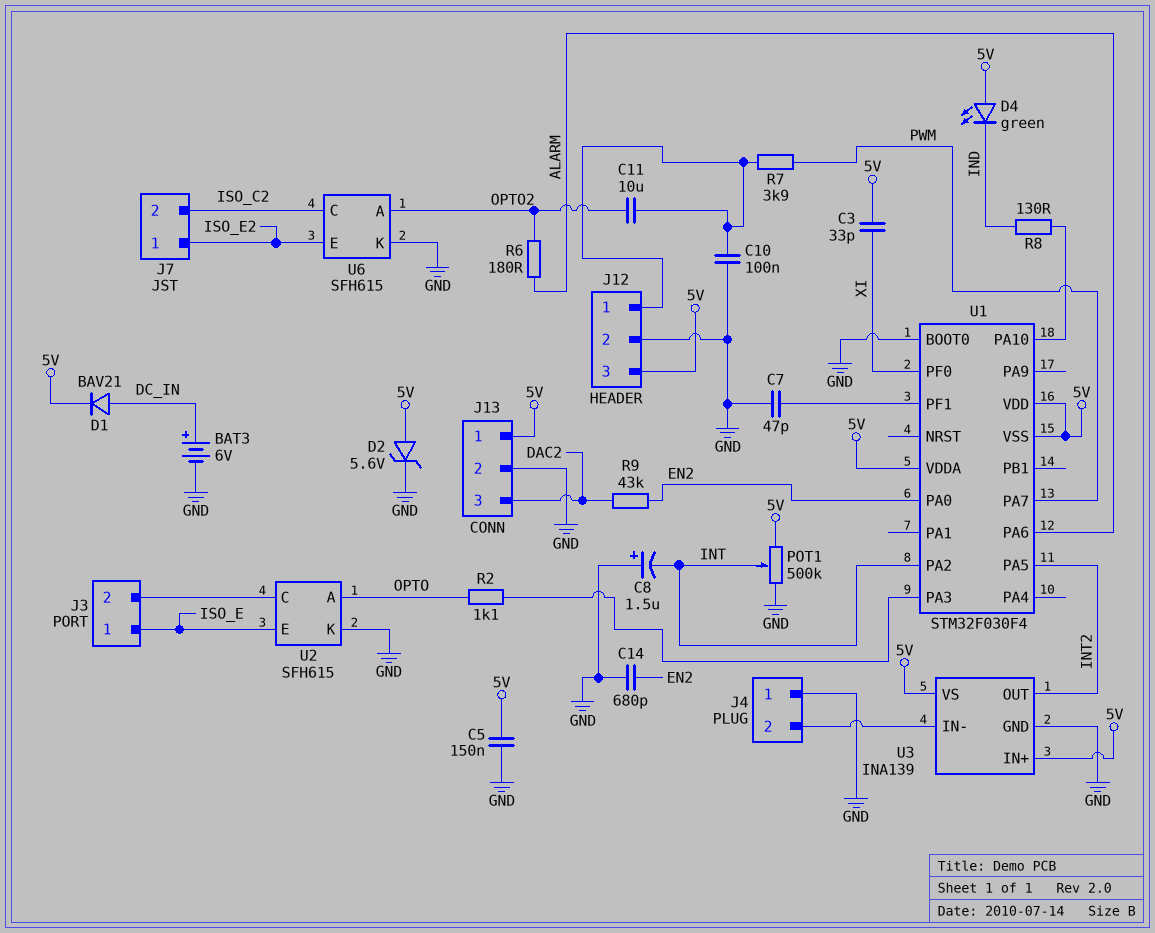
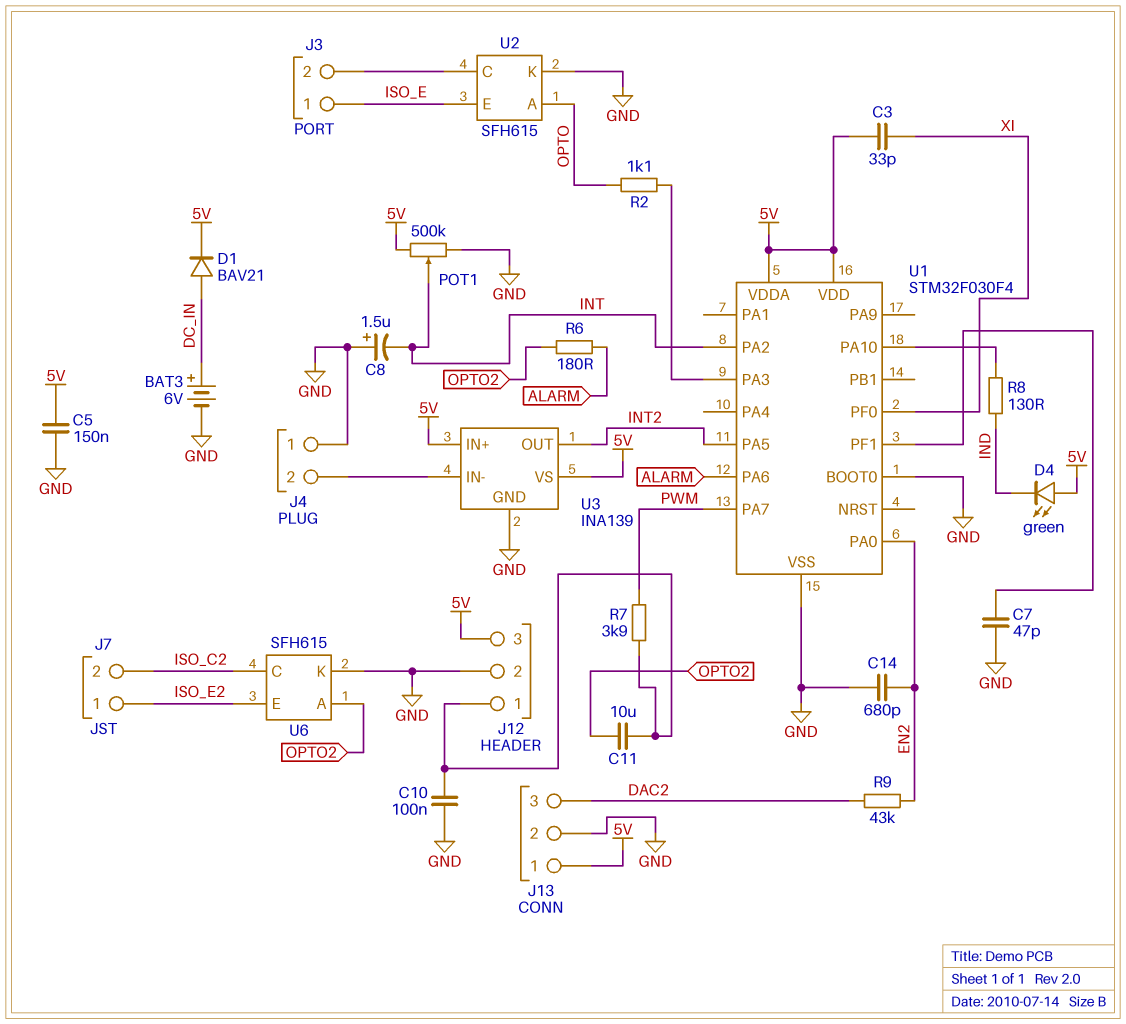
D2: zener 5.6V (A 5V, K GND) -> none
U1 pin VSS: 5V -> GND

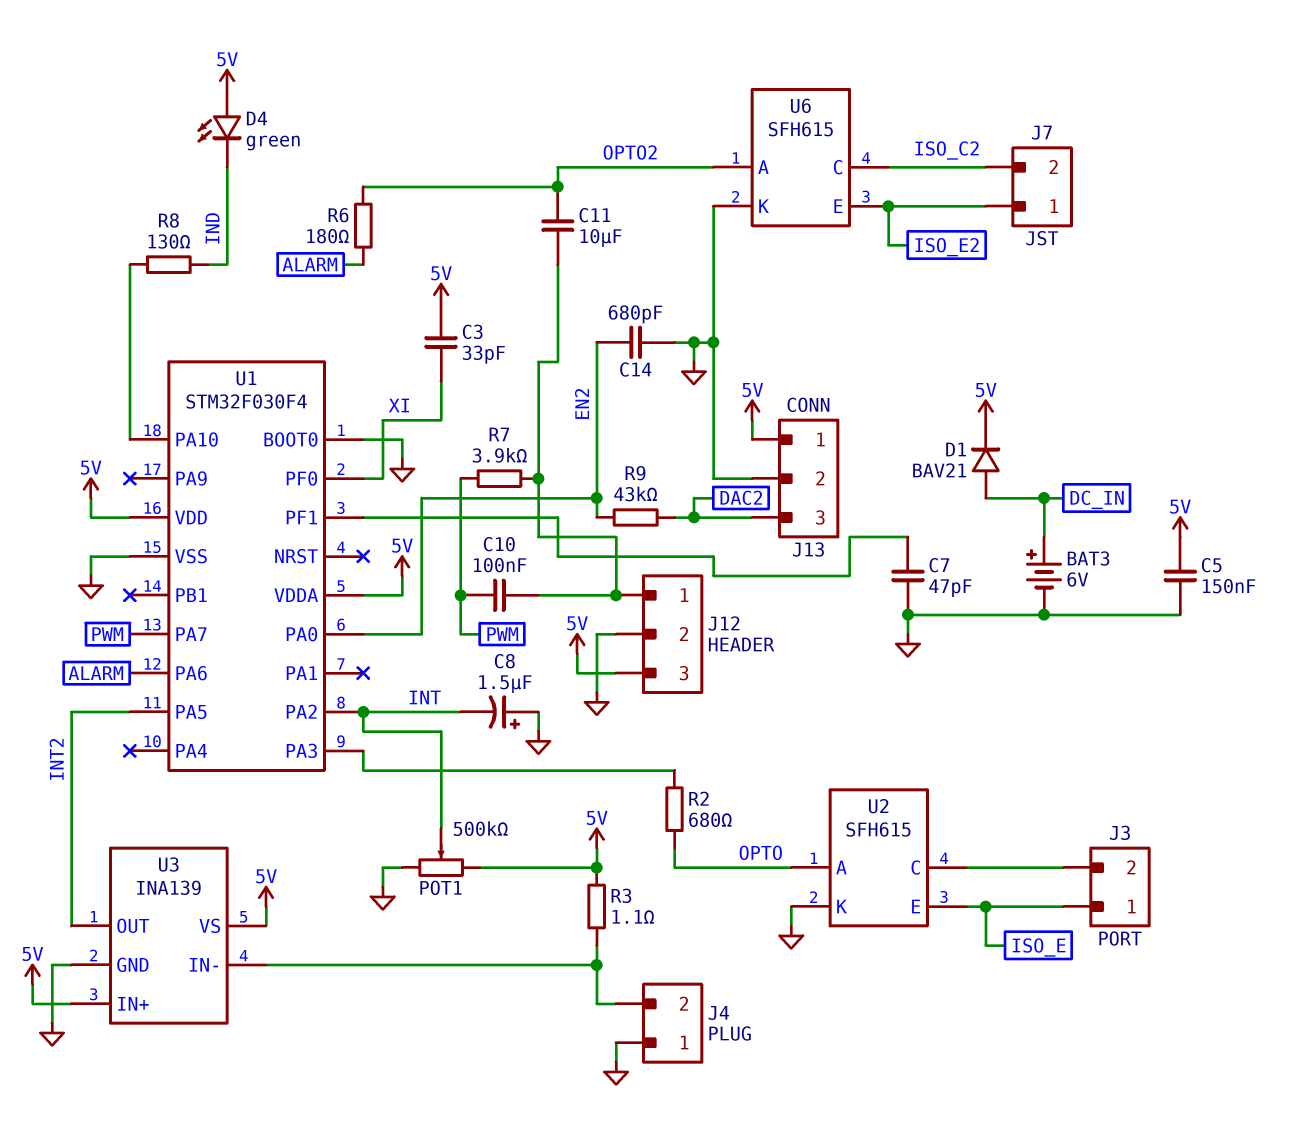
C10: 100nF (GND, J12/1) -> 100nF (J12/1, PWM)
R2: 1.1k (OPTO, U1/PA3) -> 680 (OPTO, U1/PA3)
R3: none -> 1.1 (5V, J4/2)

